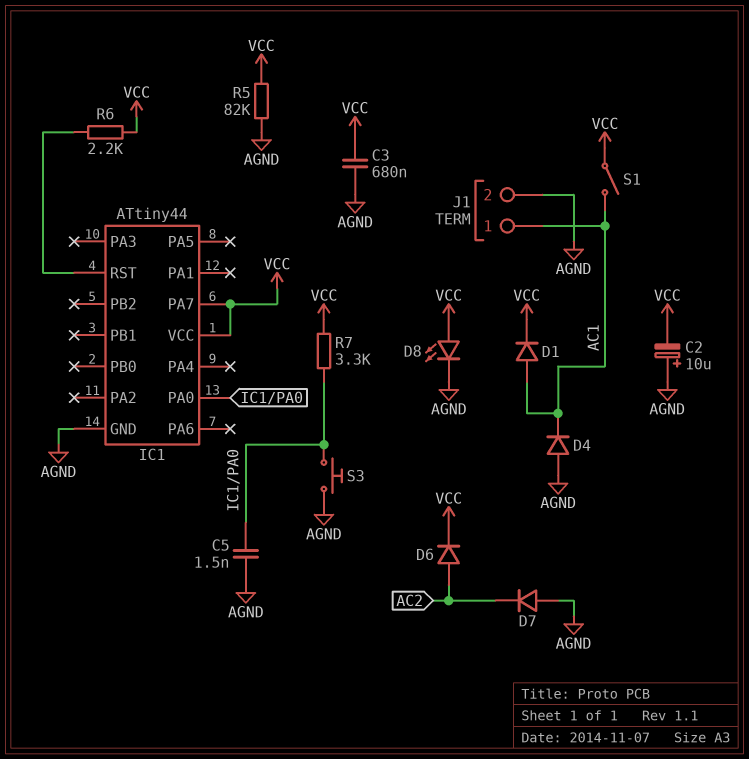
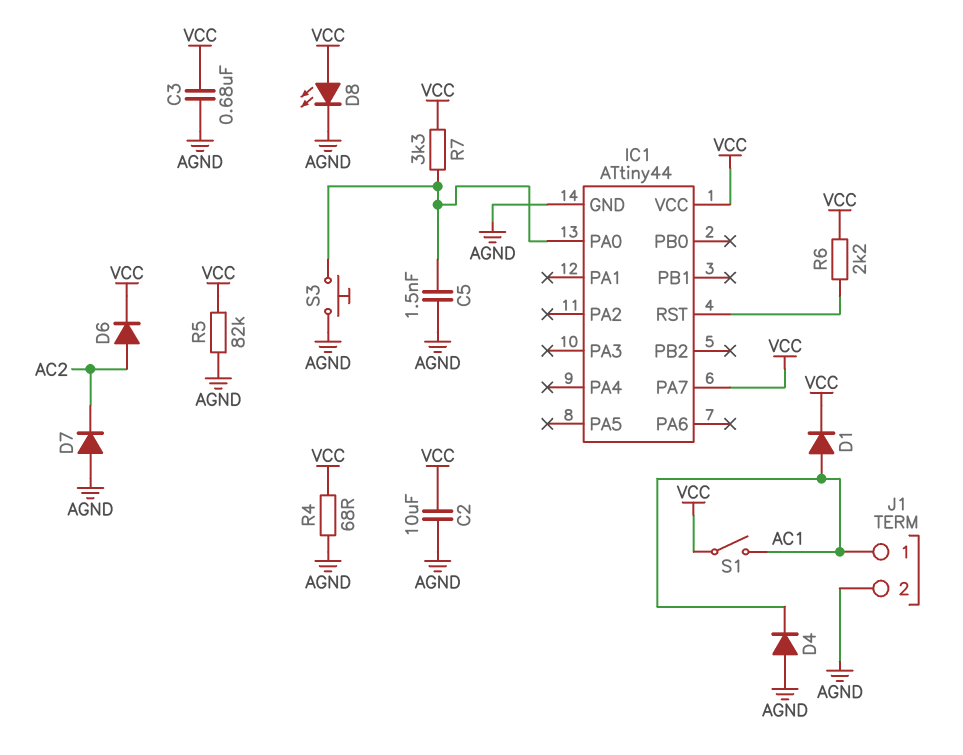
C2: 10uF (plus AGND, minus VCC) -> 10uF (AGND, VCC)
R4: none -> 68 (AGND, VCC)

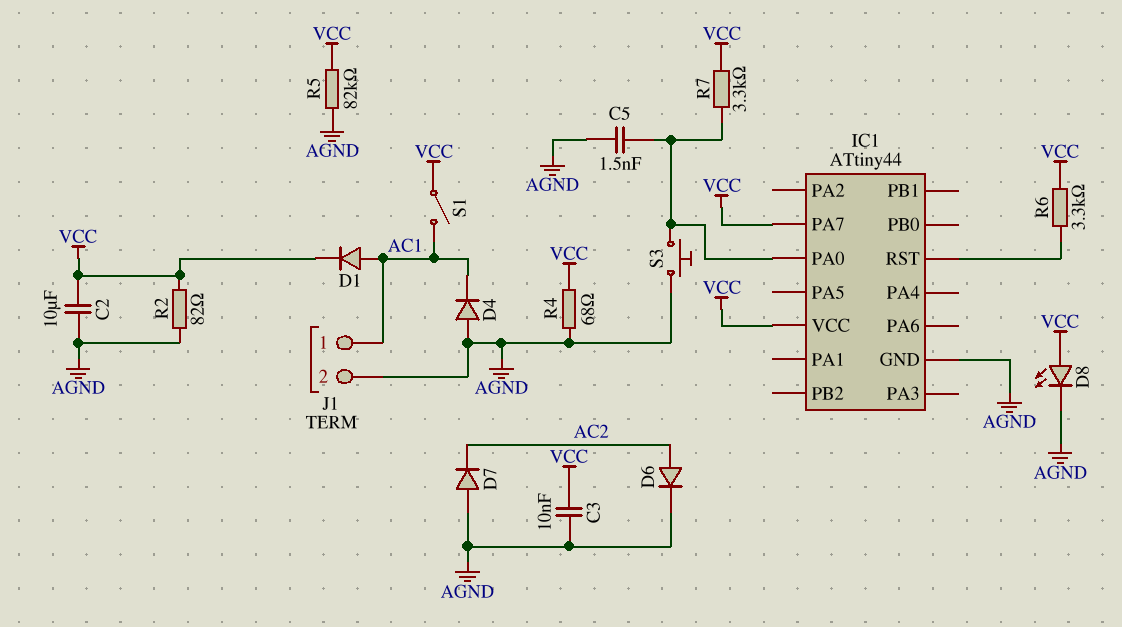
C3: 680nF (AGND, VCC) -> 10nF (AGND, VCC)
D6: diode (A AC2, K VCC) -> diode (A AC2, K AGND)
R2: none -> 82 (AGND, VCC)
R6: 2.2k (IC1/RST, VCC) -> 3.3k (IC1/RST, VCC)

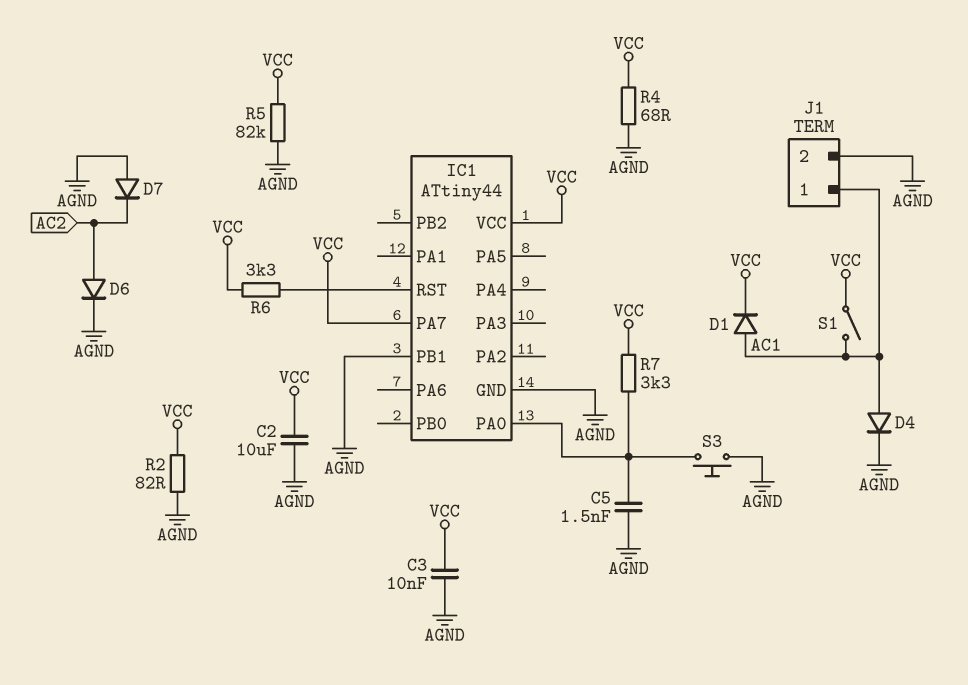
D4: diode (A AGND, K AC1) -> diode (A AC1, K AGND)
D8: LED (A VCC, K AGND) -> none
IC1 pin PB1: none -> AGND

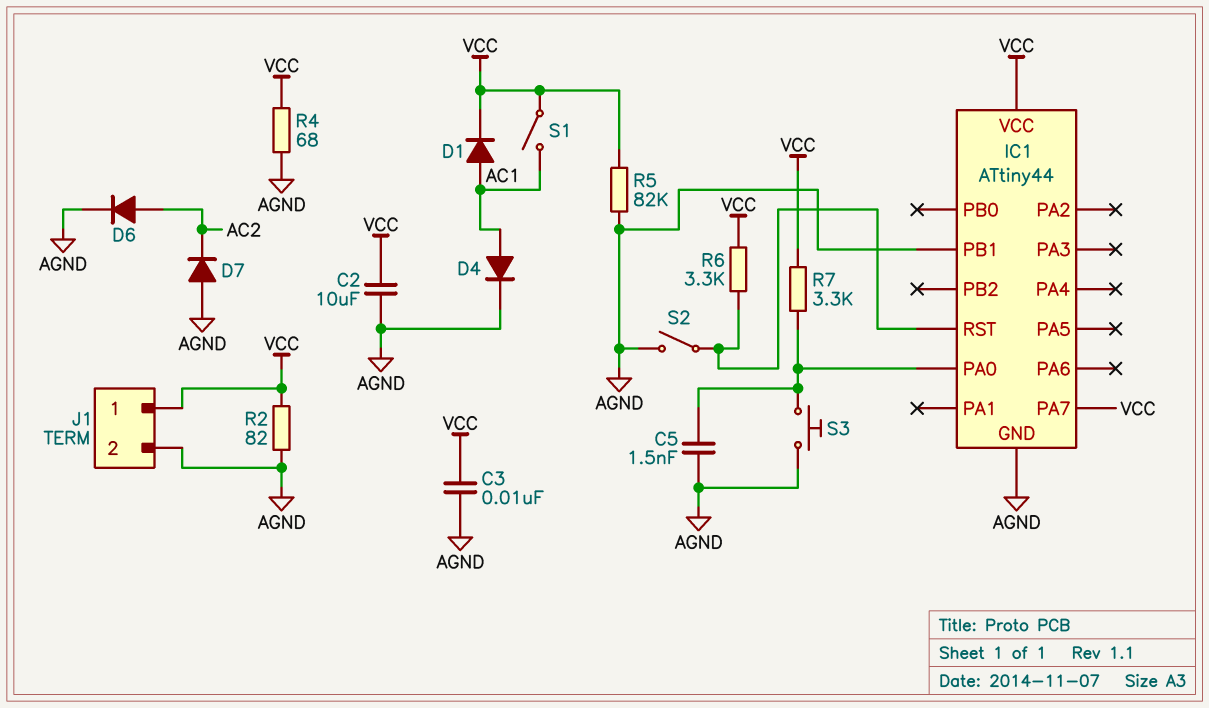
J1 pin 1: AC1 -> VCC
S2: none -> switch (AGND, IC1/RST)

